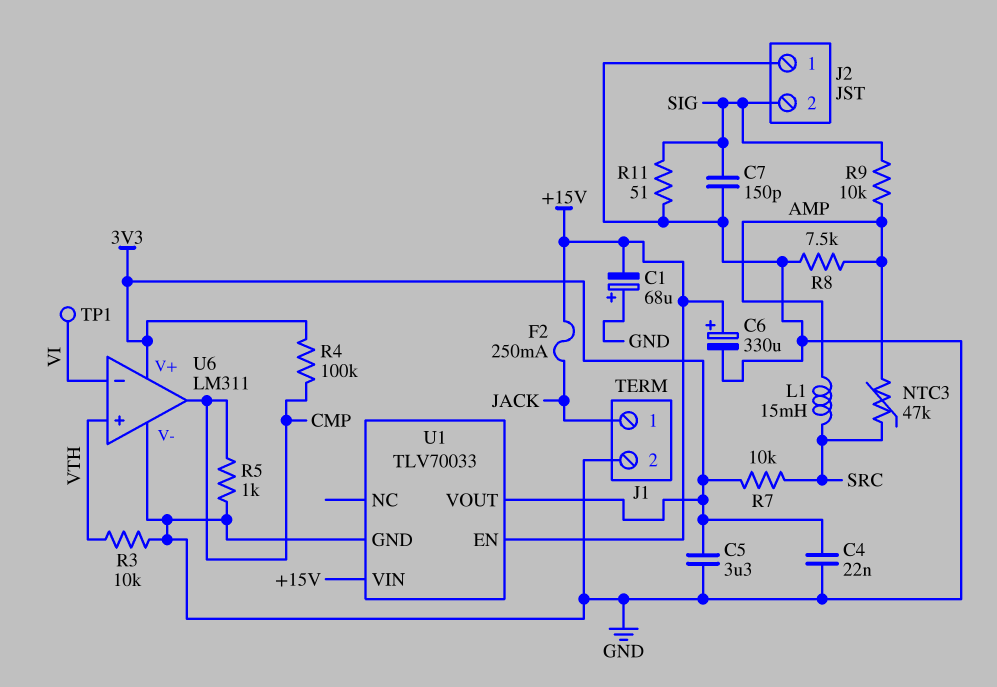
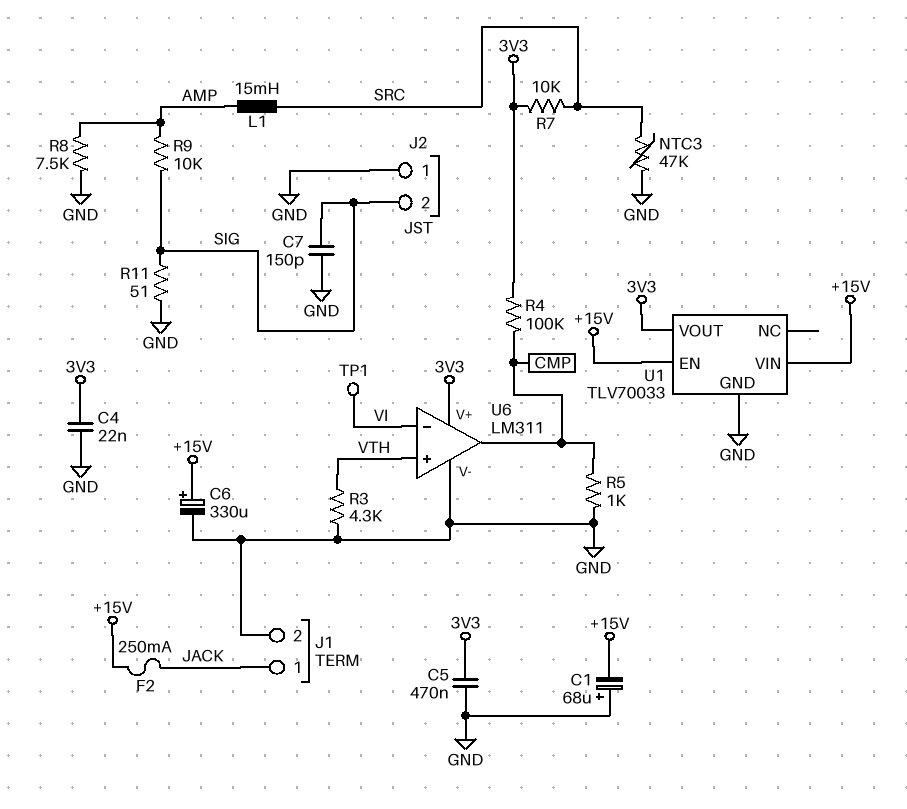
C5: 3.3uF (3V3, GND) -> 470nF (3V3, GND)
NTC3: 47k (AMP, SRC) -> 47k (GND, SRC)
R3: 10k (GND, VTH) -> 4.3k (GND, VTH)

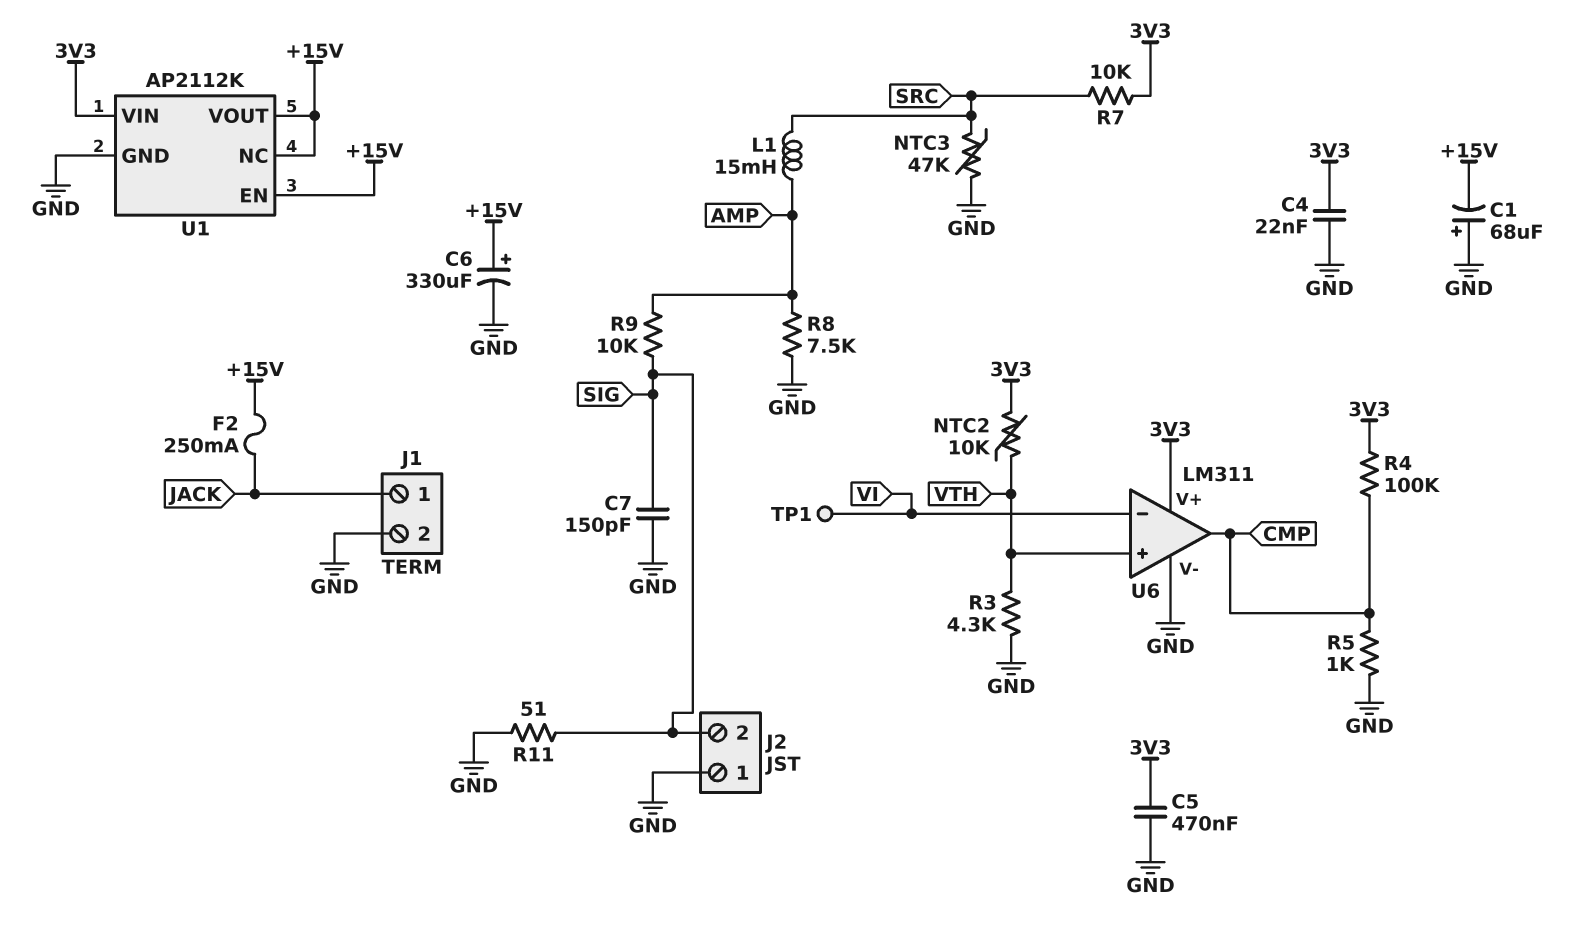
NTC2: none -> 10k (3V3, VTH)
U1: TLV70033 -> AP2112K
U1 pin NC: none -> +15V
U1 pin VIN: +15V -> 3V3
U1 pin VOUT: 3V3 -> +15V

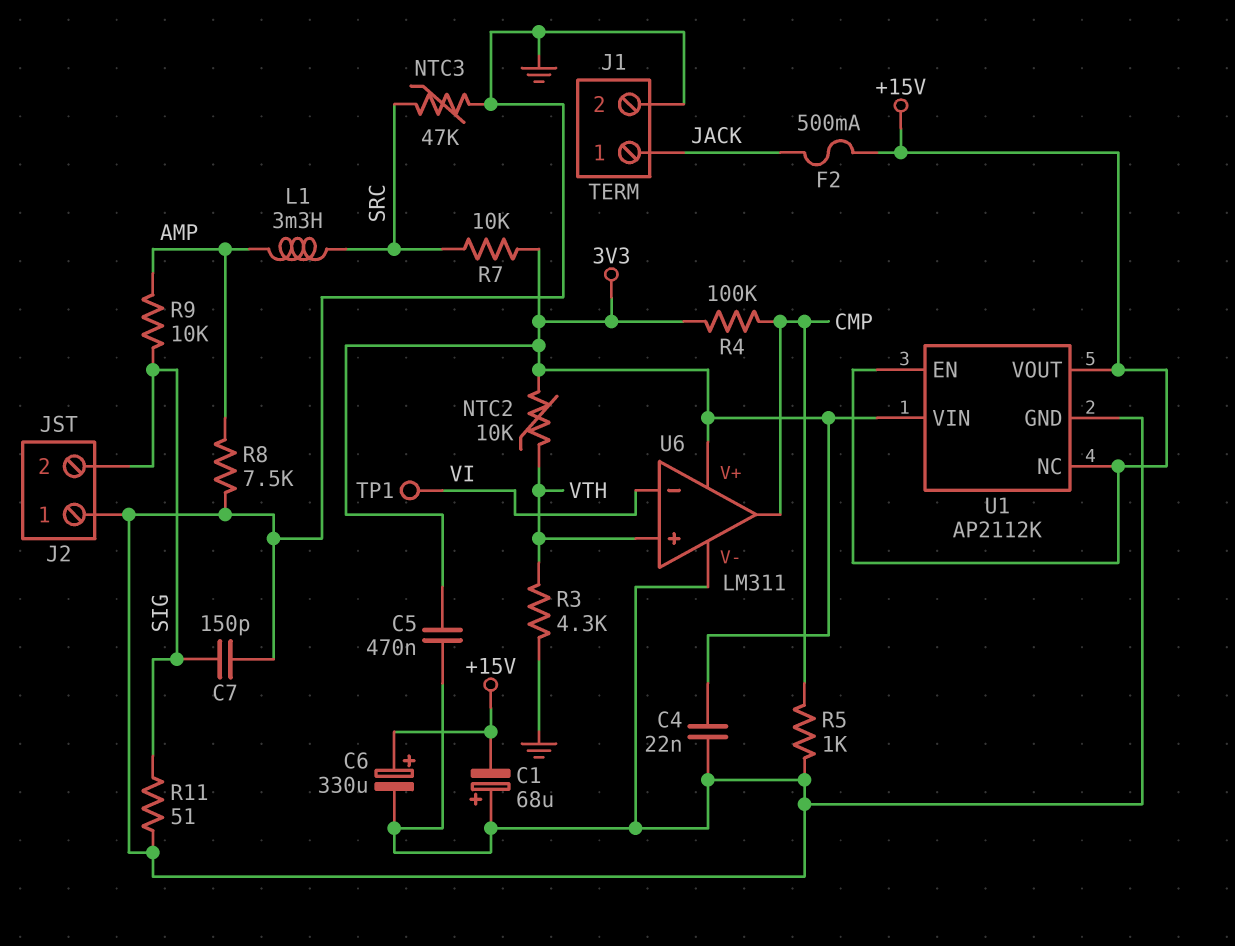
F2: 250mA (+15V, JACK) -> 500mA (+15V, JACK)
L1: 15mH (AMP, SRC) -> 3.3mH (AMP, SRC)

